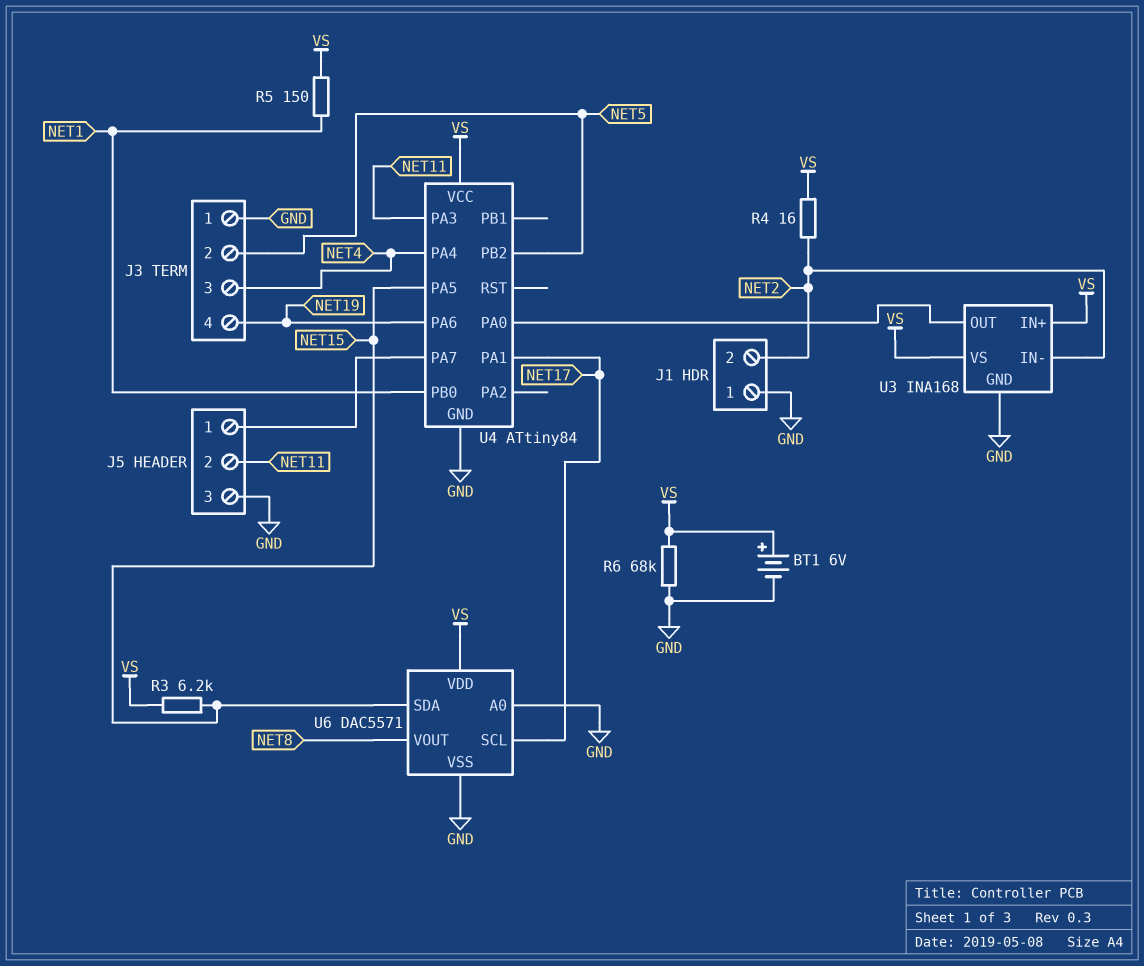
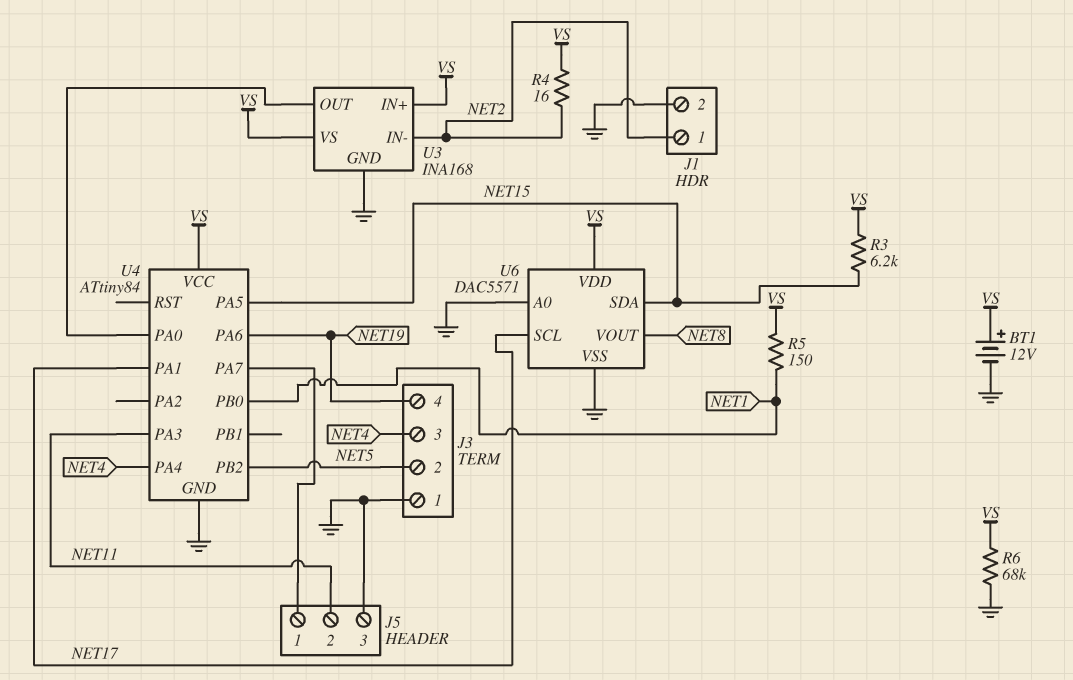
BT1: 6V (plus VS, minus GND) -> 12V (plus VS, minus GND)
J1 pin 1: GND -> NET2
J1 pin 2: NET2 -> GND

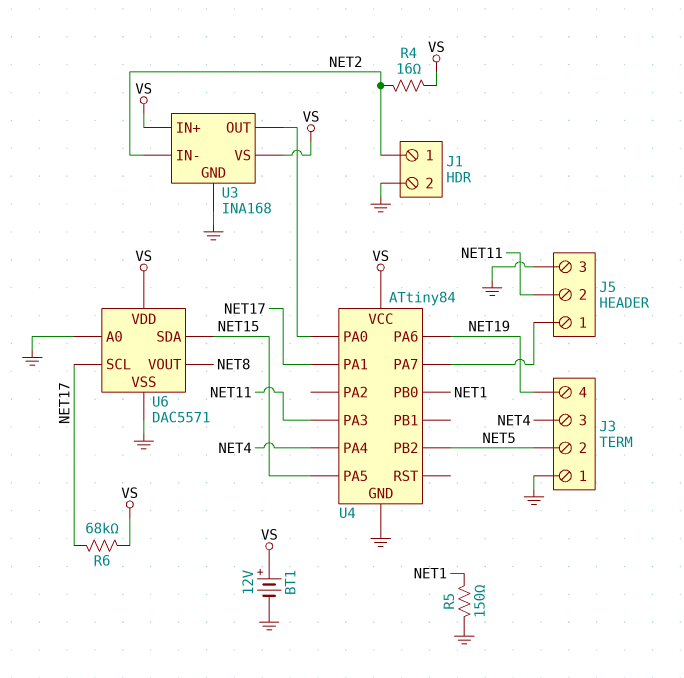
R3: 6.2k (NET15, VS) -> none
R5: 150 (NET1, VS) -> 150 (GND, NET1)
R6: 68k (GND, VS) -> 68k (NET17, VS)

